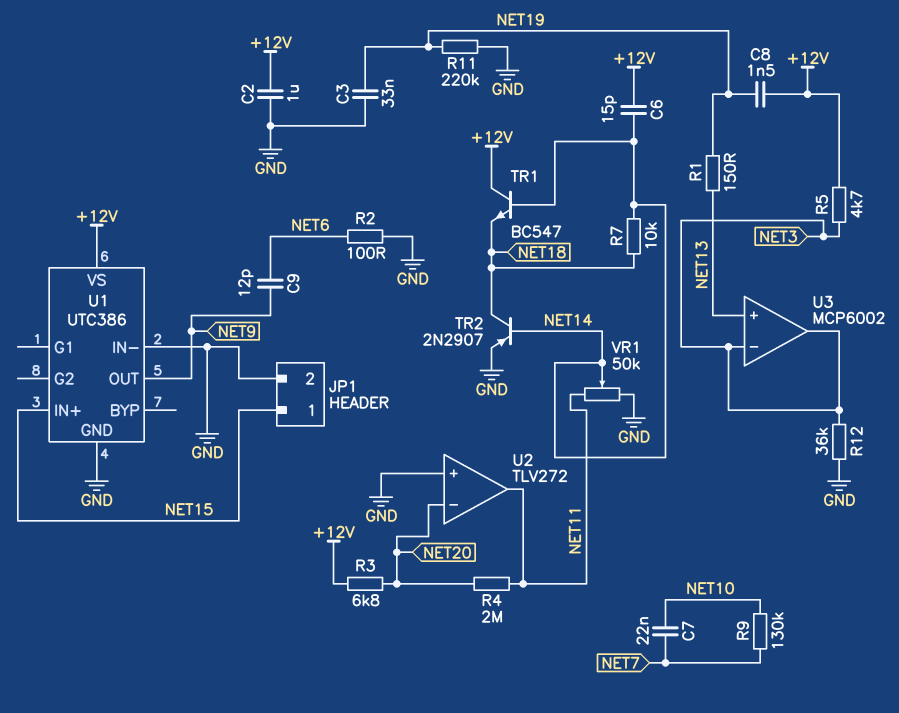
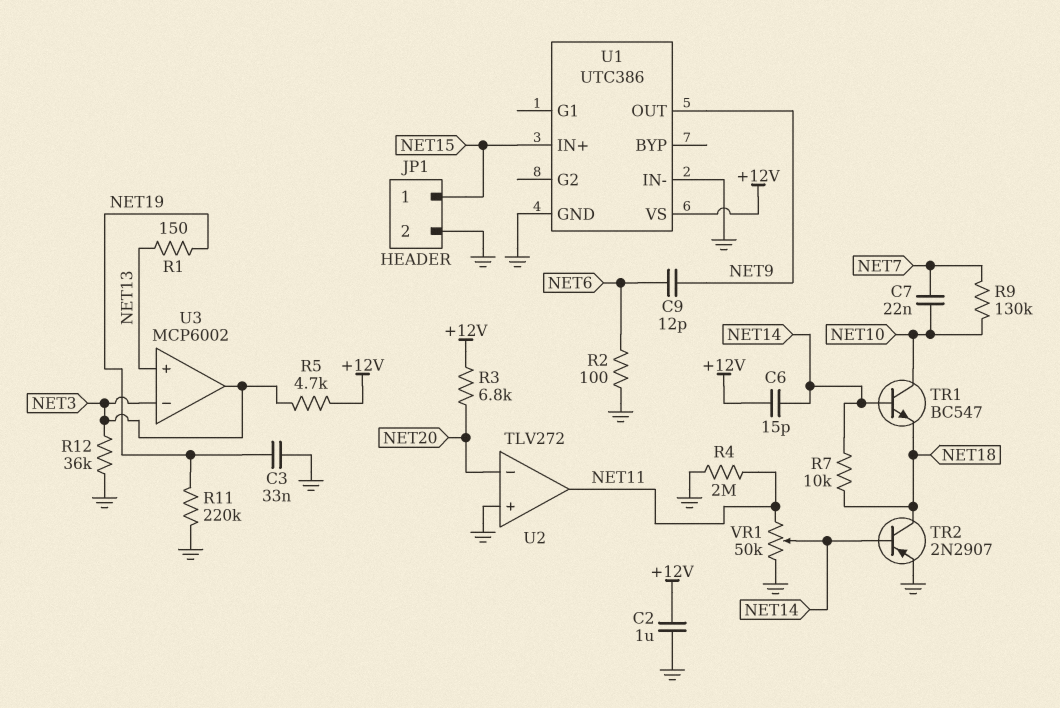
C8: 1.5nF (+12V, NET19) -> none
R4: 2M (NET11, NET20) -> 2M (GND, NET11)
TR1: NPN BC547 (B NET14, C +12V, E NET18) -> NPN BC547 (B NET14, C NET10, E NET18)

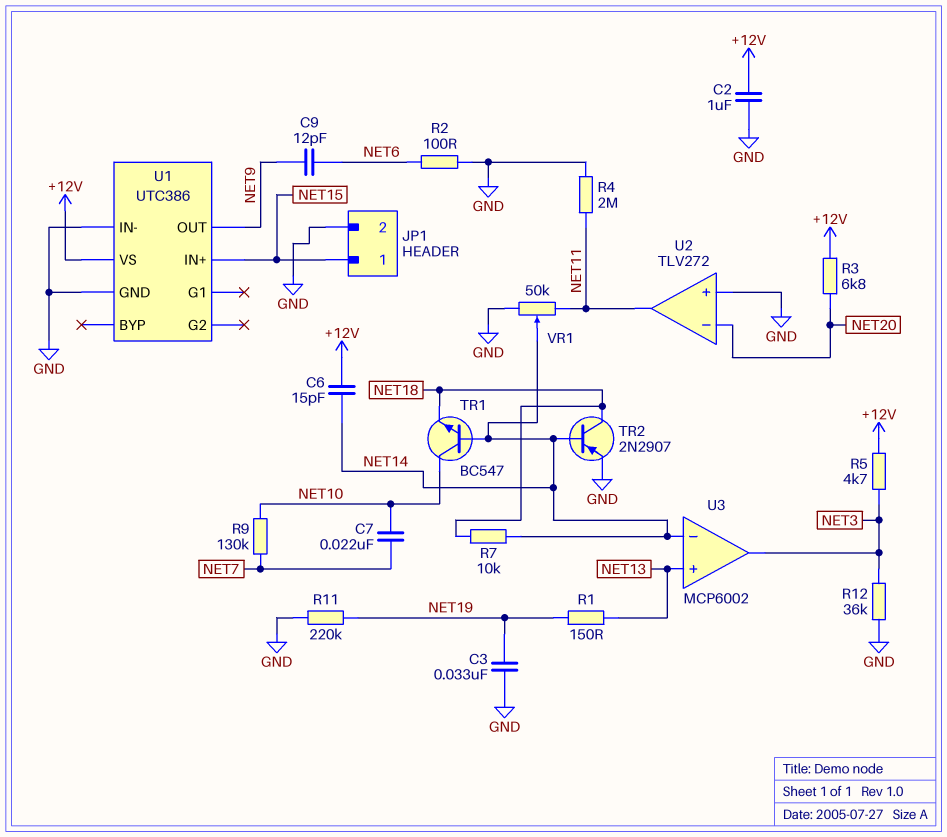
U3 pin in-: NET3 -> NET14

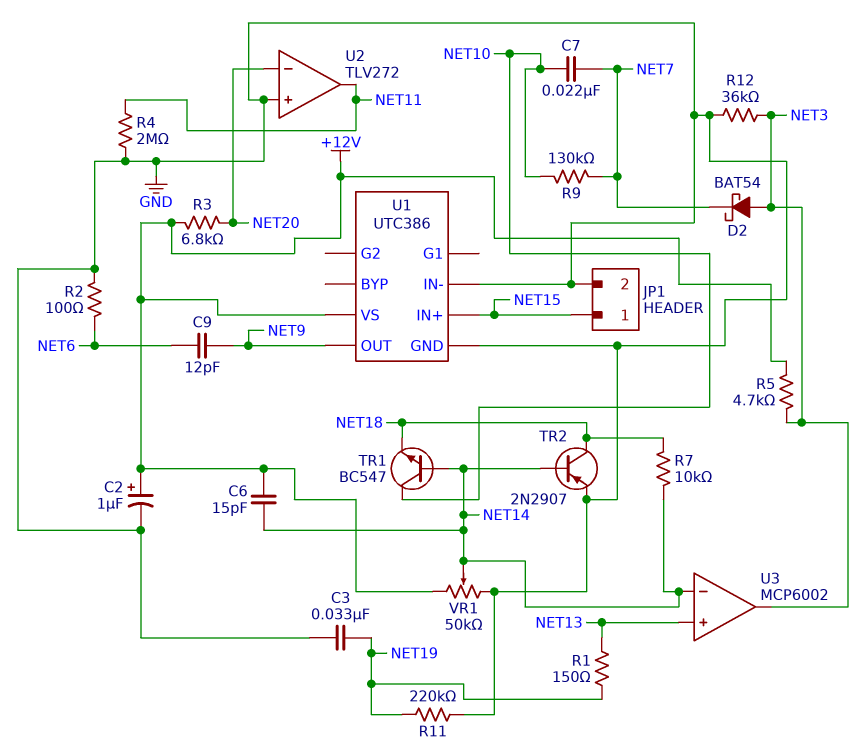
C2: 1uF (+12V, GND) -> 1uF (plus +12V, minus GND)
D2: none -> schottky BAT54 (A NET3, K NET7)
VR1: 50k (GND, NET11, wiper NET14) -> 50k (+12V, GND, wiper NET14)

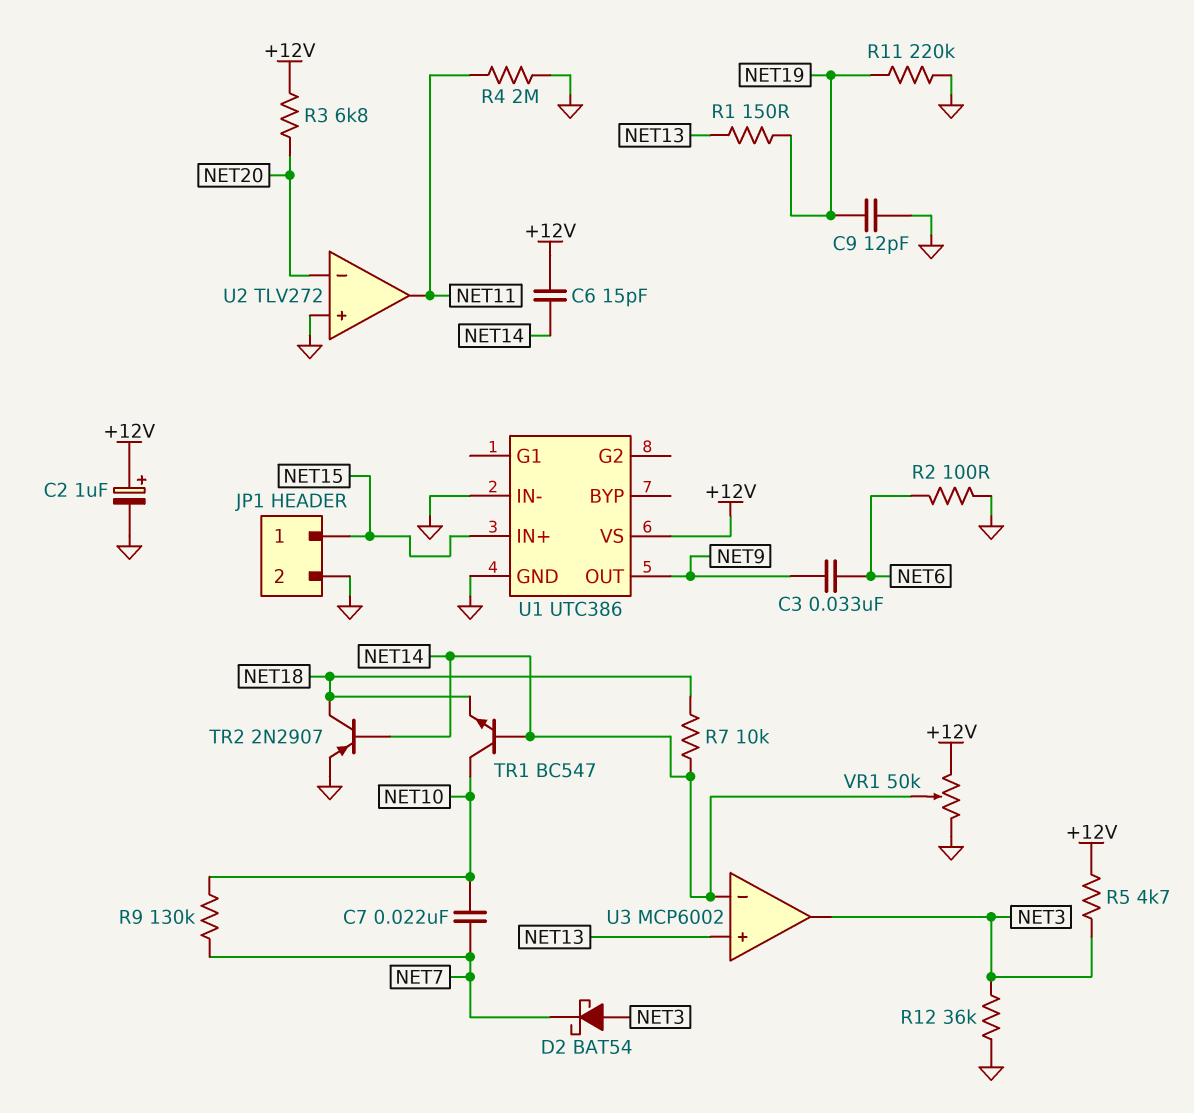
C3: 33nF (GND, NET19) -> 33nF (NET6, NET9)
C9: 12pF (NET6, NET9) -> 12pF (GND, NET19)

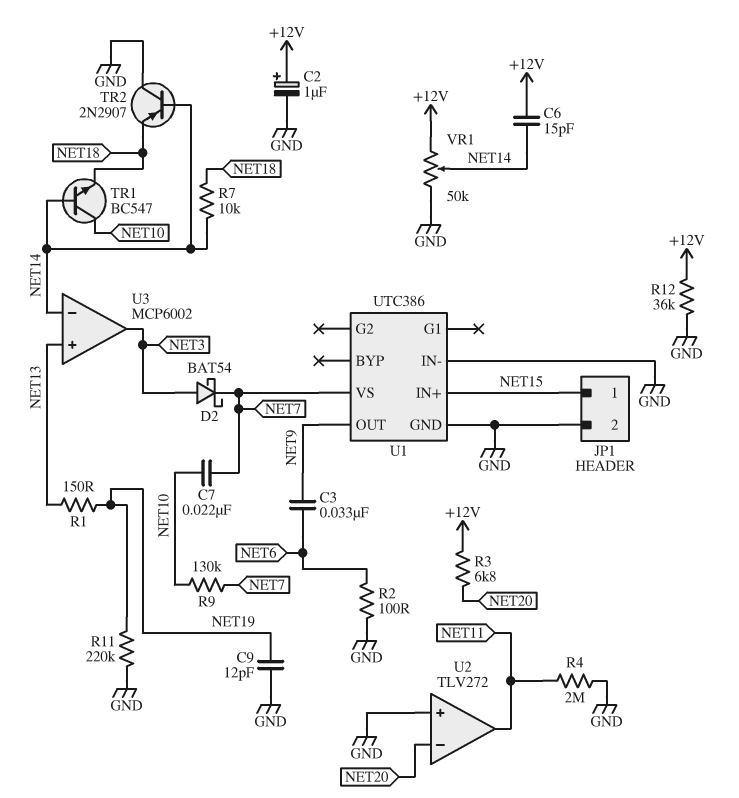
R5: 4.7k (+12V, NET3) -> none
R12: 36k (GND, NET3) -> 36k (+12V, GND)
TR2: PNP 2N2907 (B NET14, C NET18, E GND) -> PNP 2N2907 (B NET14, C GND, E NET18)
U1 pin VS: +12V -> NET7

